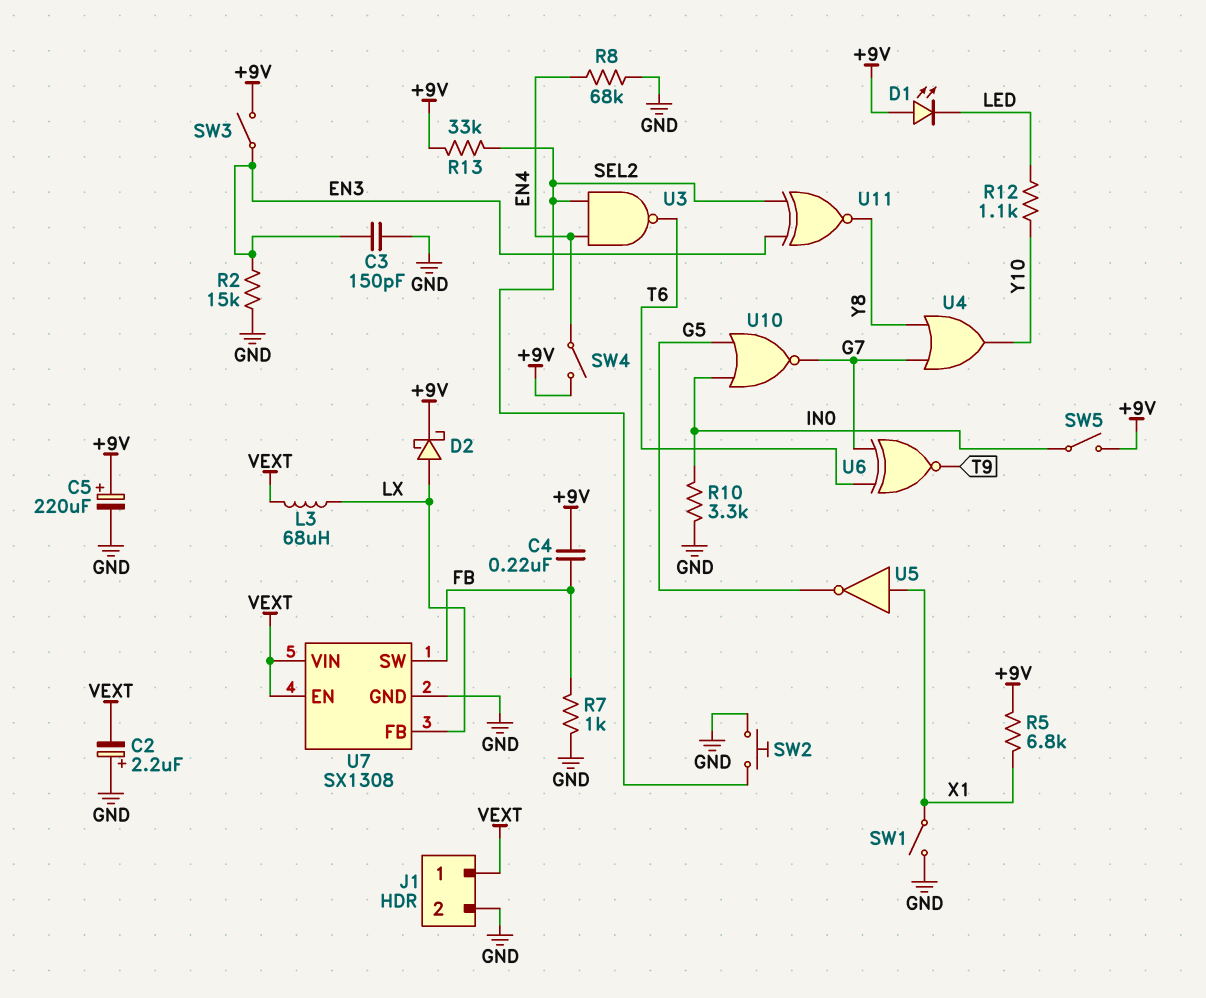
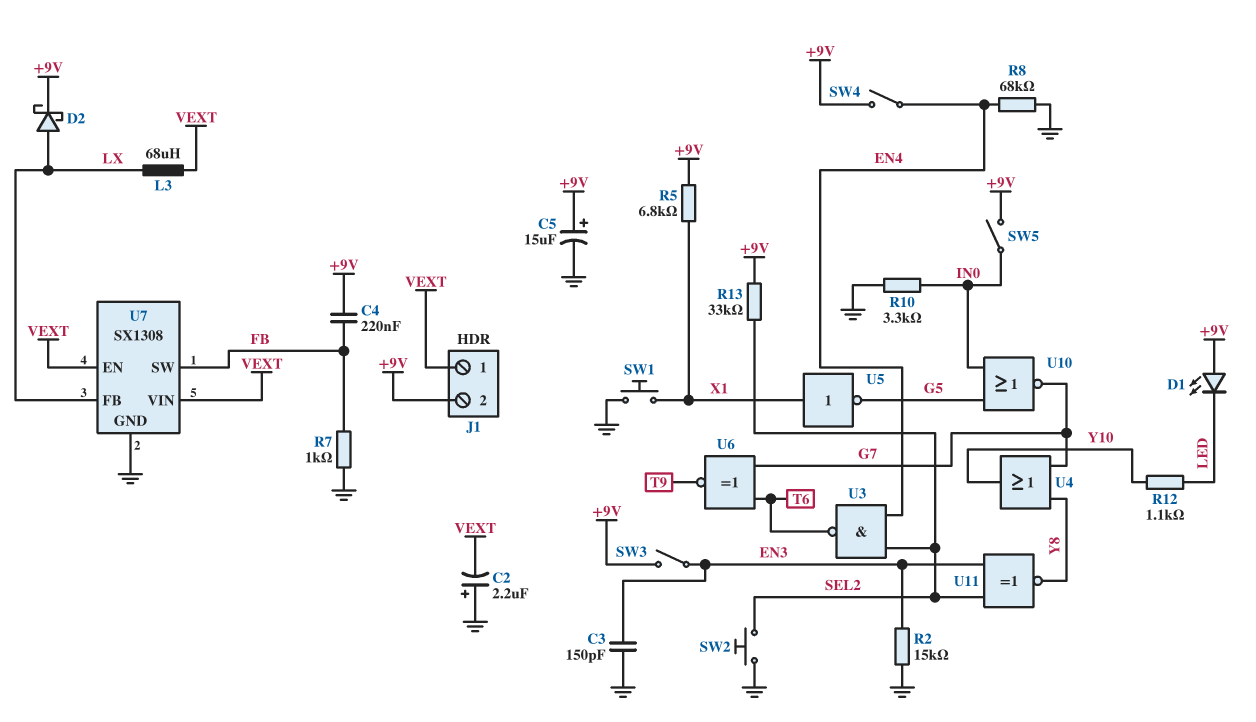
C5: 220uF (plus +9V, minus GND) -> 15uF (plus +9V, minus GND)
J1 pin 2: GND -> +9V
SW1: switch (GND, X1) -> button (GND, X1)

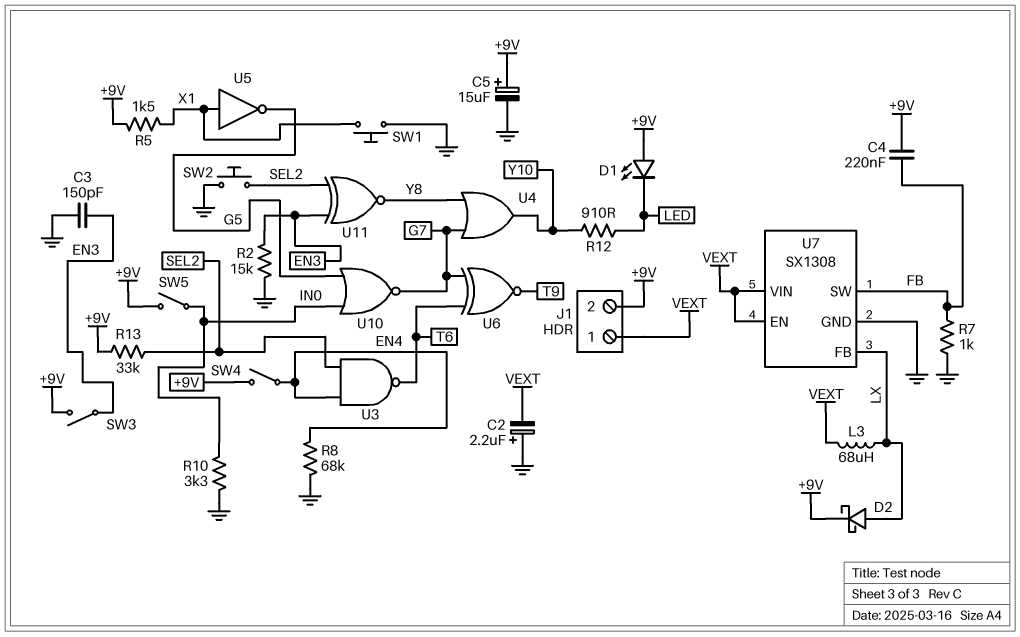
R5: 6.8k (+9V, X1) -> 1.5k (+9V, X1)
R12: 1.1k (LED, Y10) -> 910 (LED, Y10)

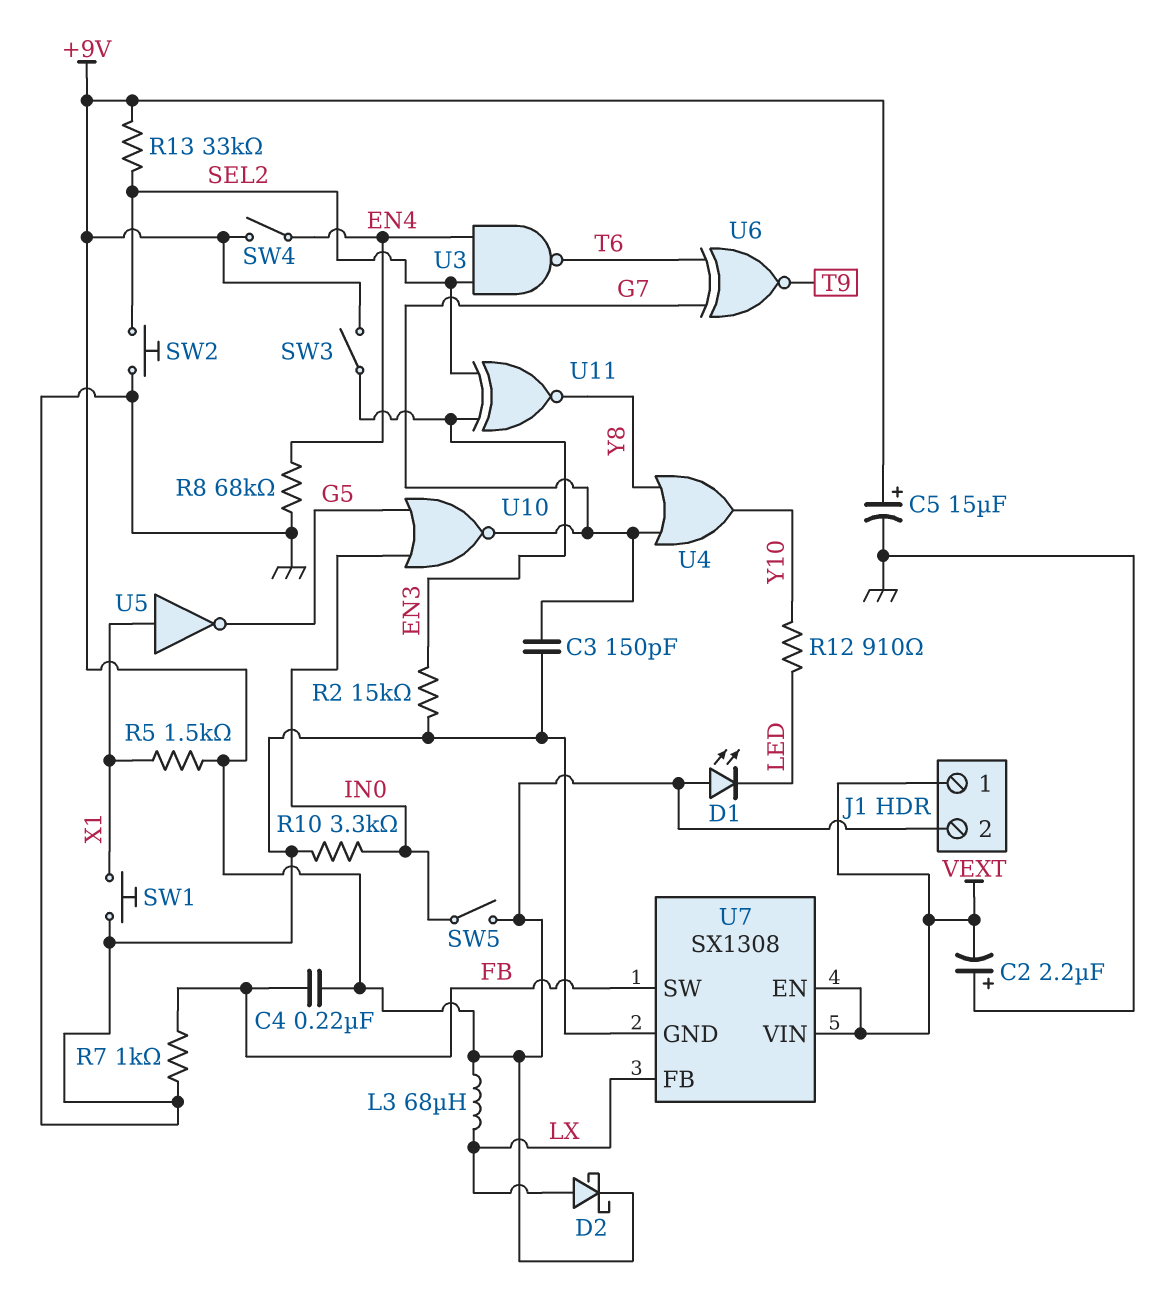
C3: 150pF (EN3, GND) -> 150pF (G7, GND)
L3: 68uH (LX, VEXT) -> 68uH (+9V, LX)

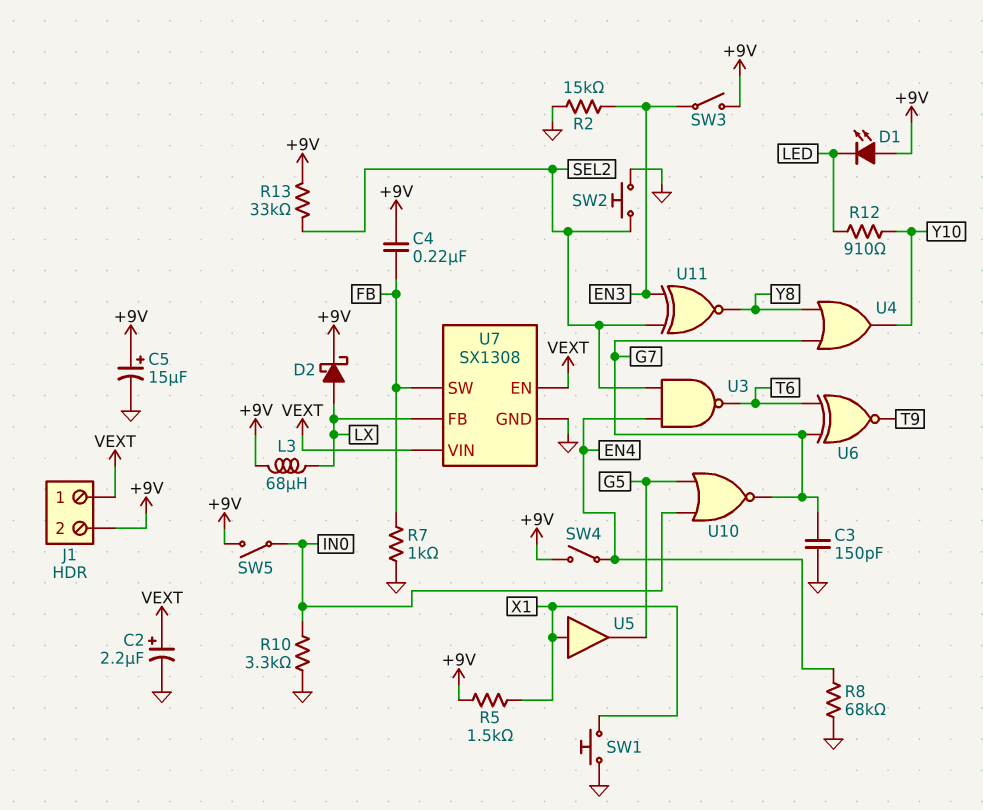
C2: 2.2uF (plus GND, minus VEXT) -> 2.2uF (plus VEXT, minus GND)
U5: NOT (in X1, out G5) -> buffer (in X1, out G5)

